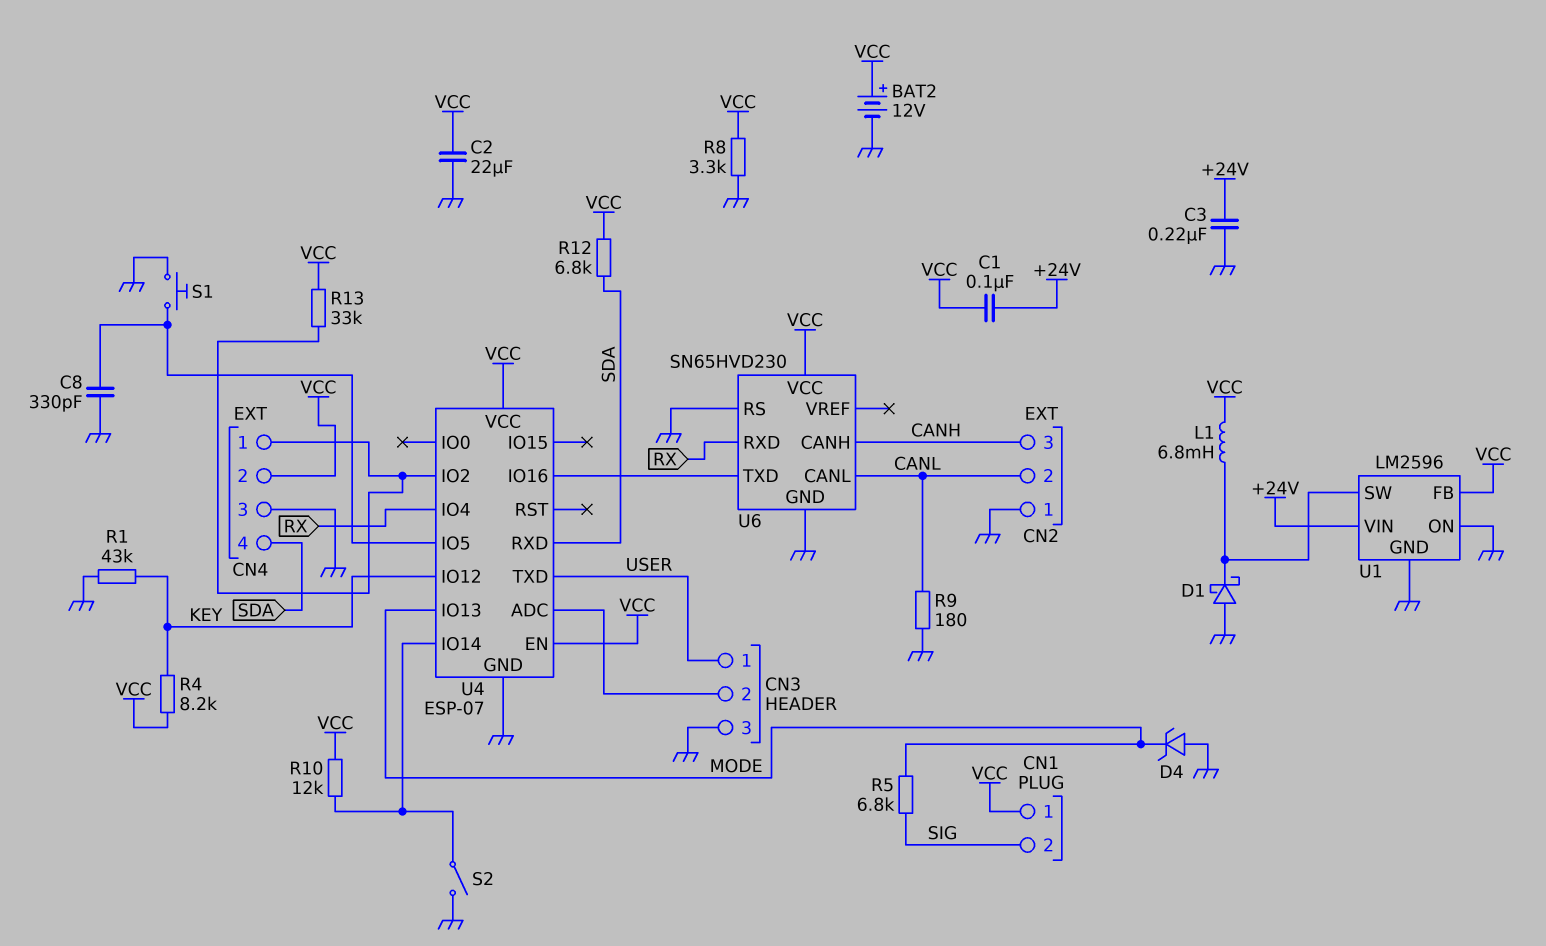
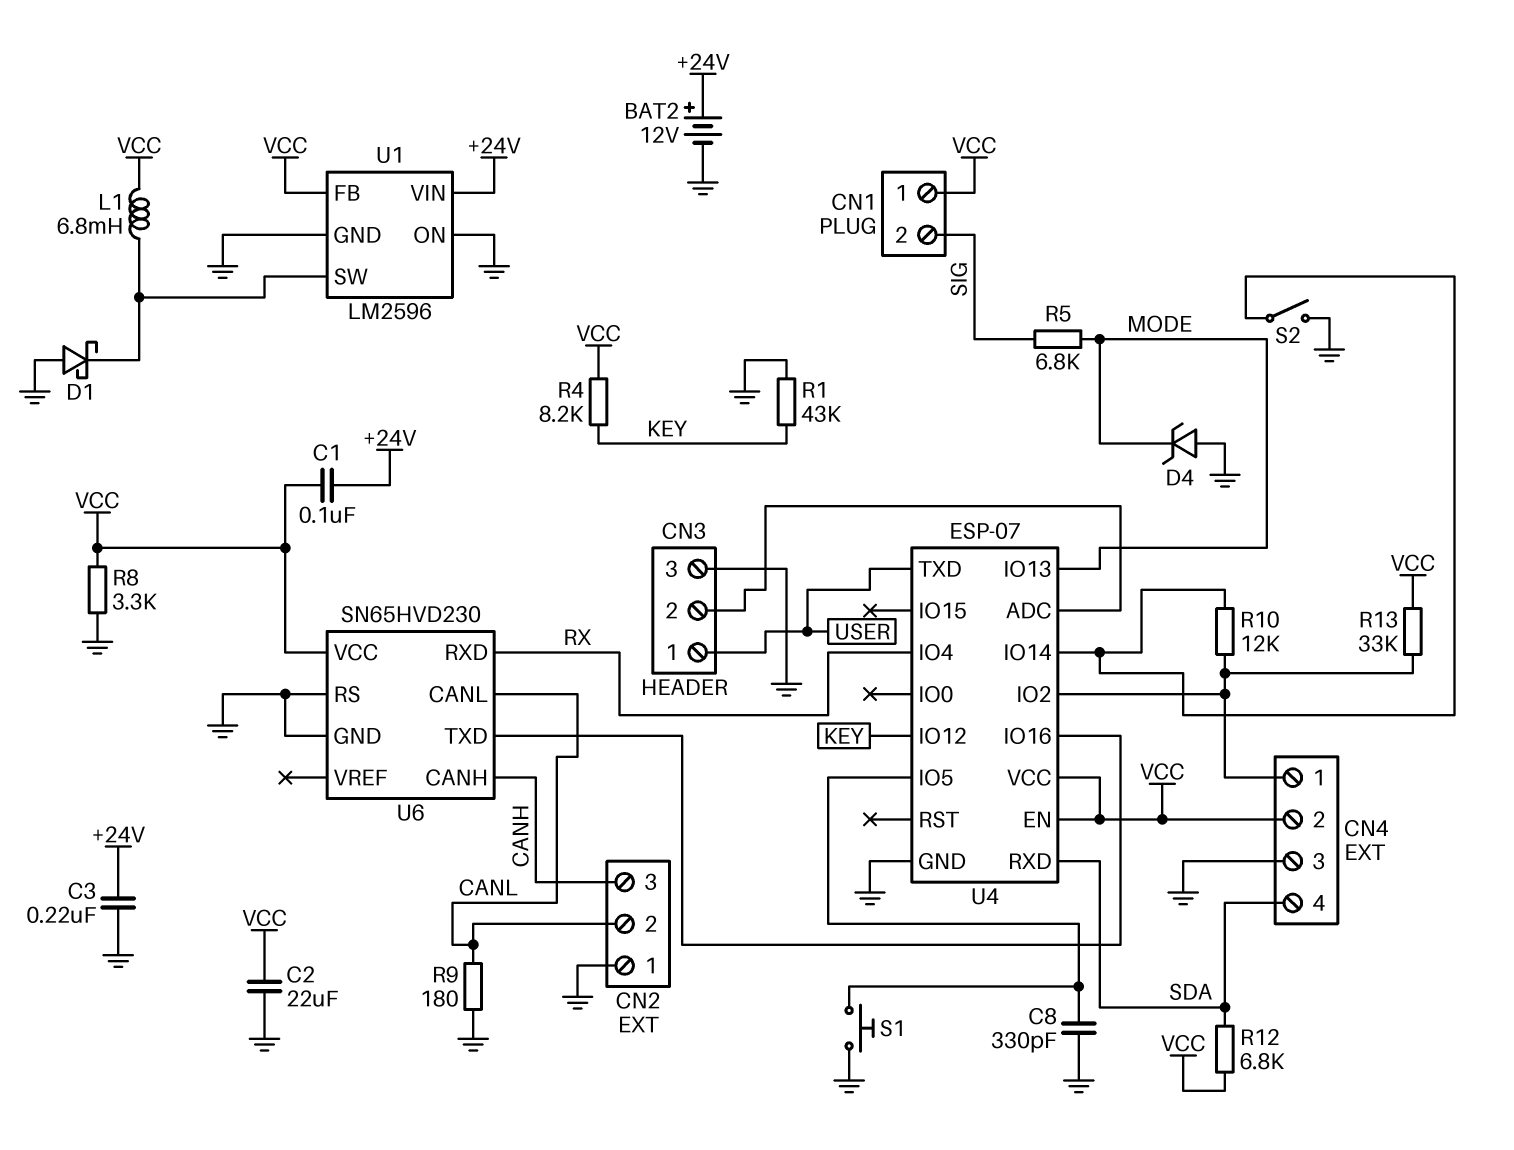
BAT2: 12V (plus VCC, minus GND) -> 12V (plus +24V, minus GND)
R10: 12k (U4/IO14, VCC) -> 12k (CN4/1, U4/IO14)

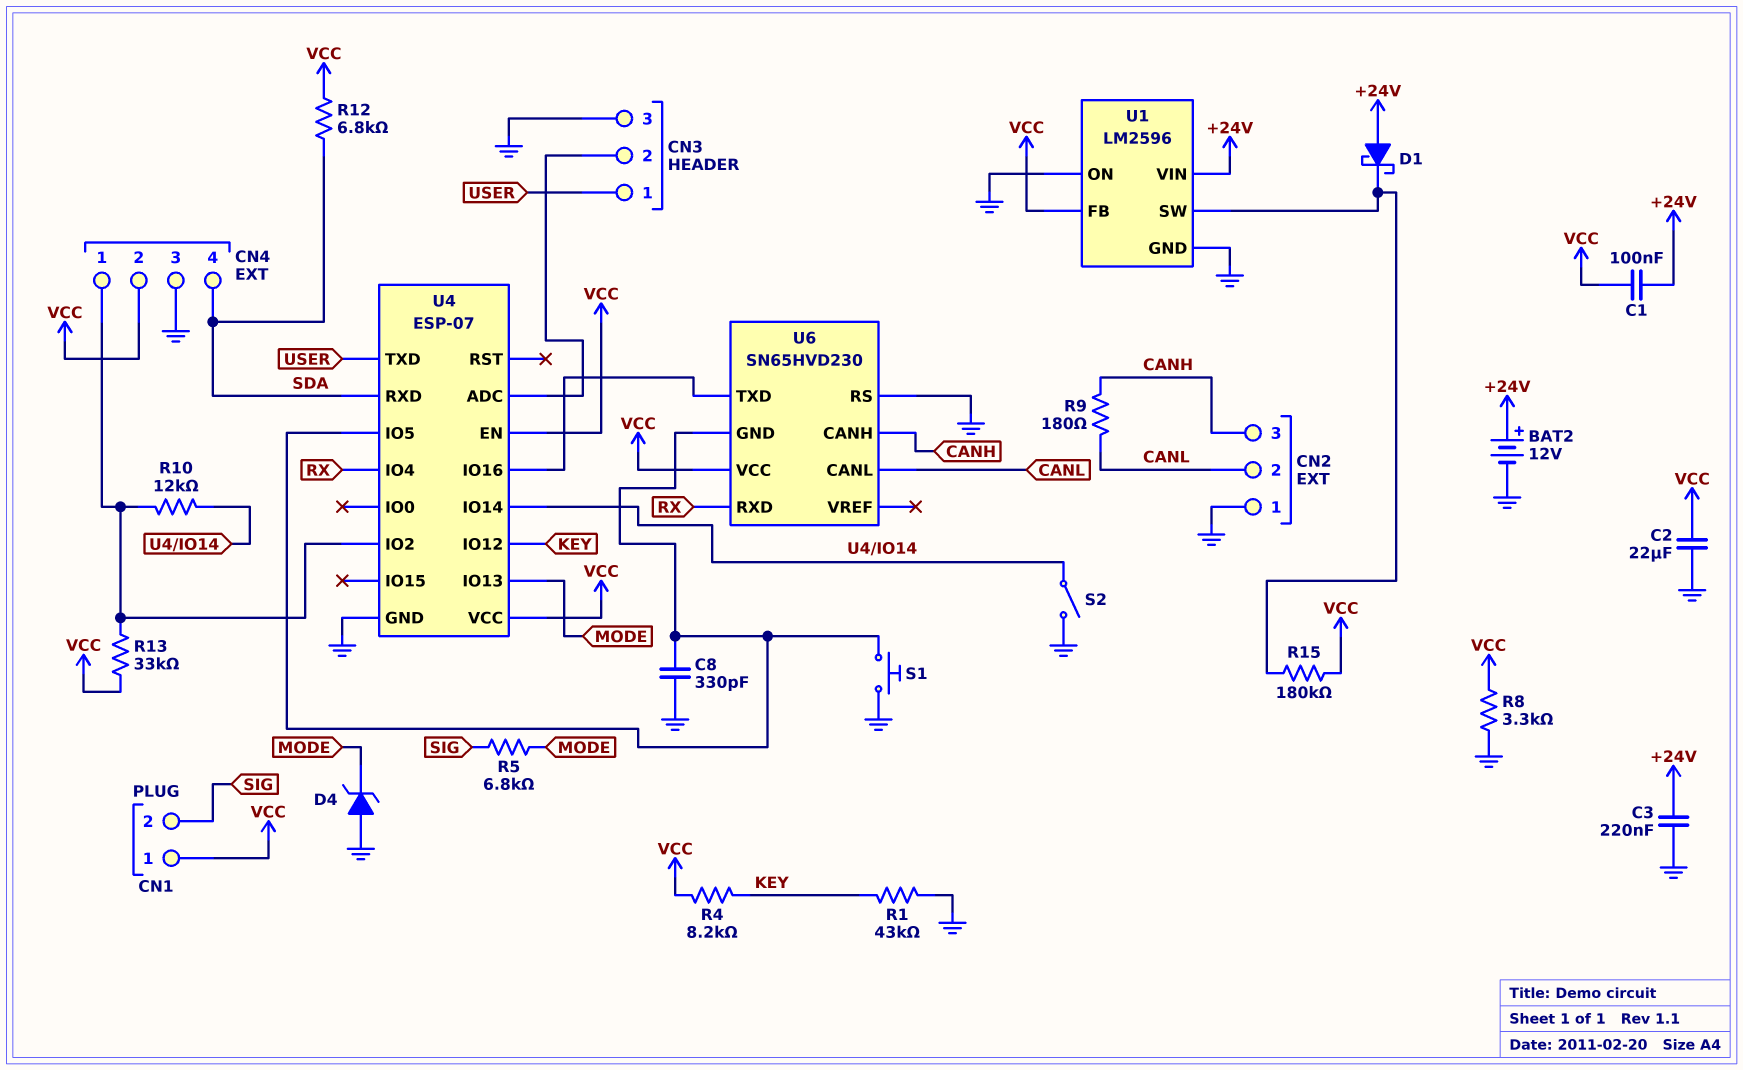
D1: schottky (A GND, K U1/SW) -> schottky (A +24V, K U1/SW)
L1: 6.8mH (U1/SW, VCC) -> none
R9: 180 (CANL, GND) -> 180 (CANH, CANL)
R15: none -> 180k (U1/SW, VCC)
U6 pin GND: GND -> U4/IO5

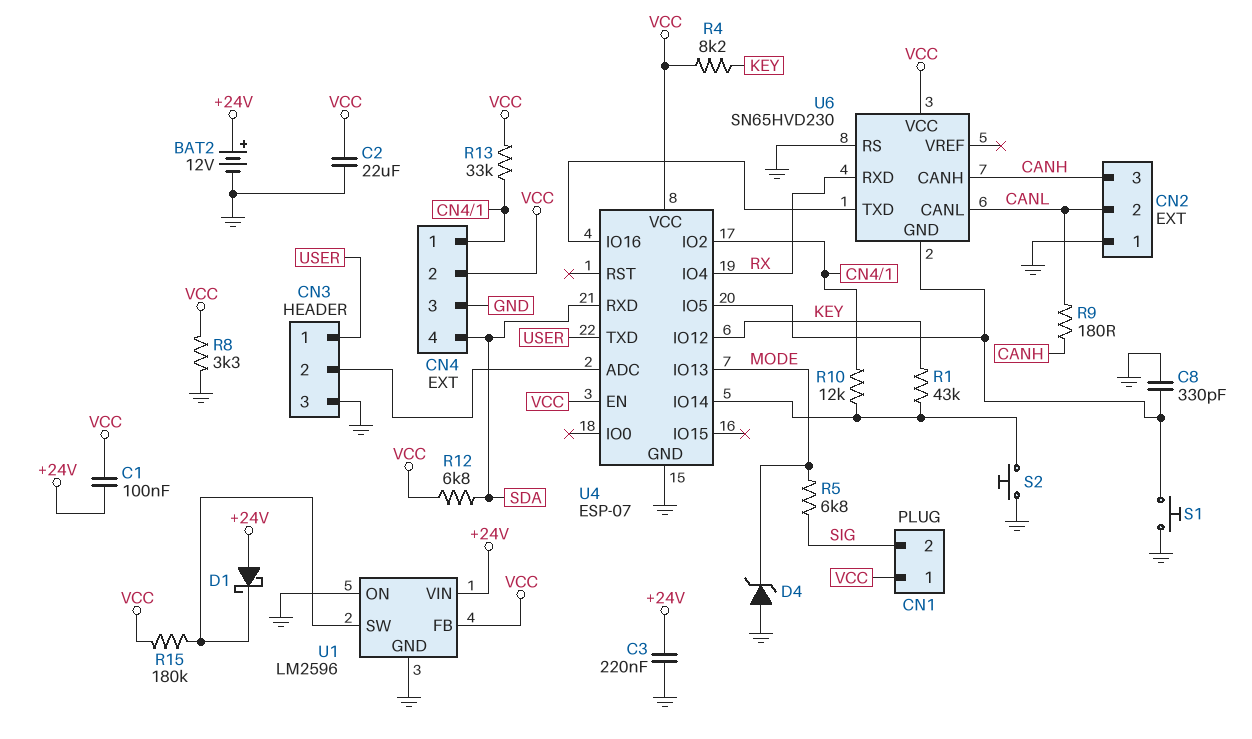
R1: 43k (GND, KEY) -> 43k (KEY, U4/IO14)
S2: switch (GND, U4/IO14) -> button (GND, U4/IO14)

